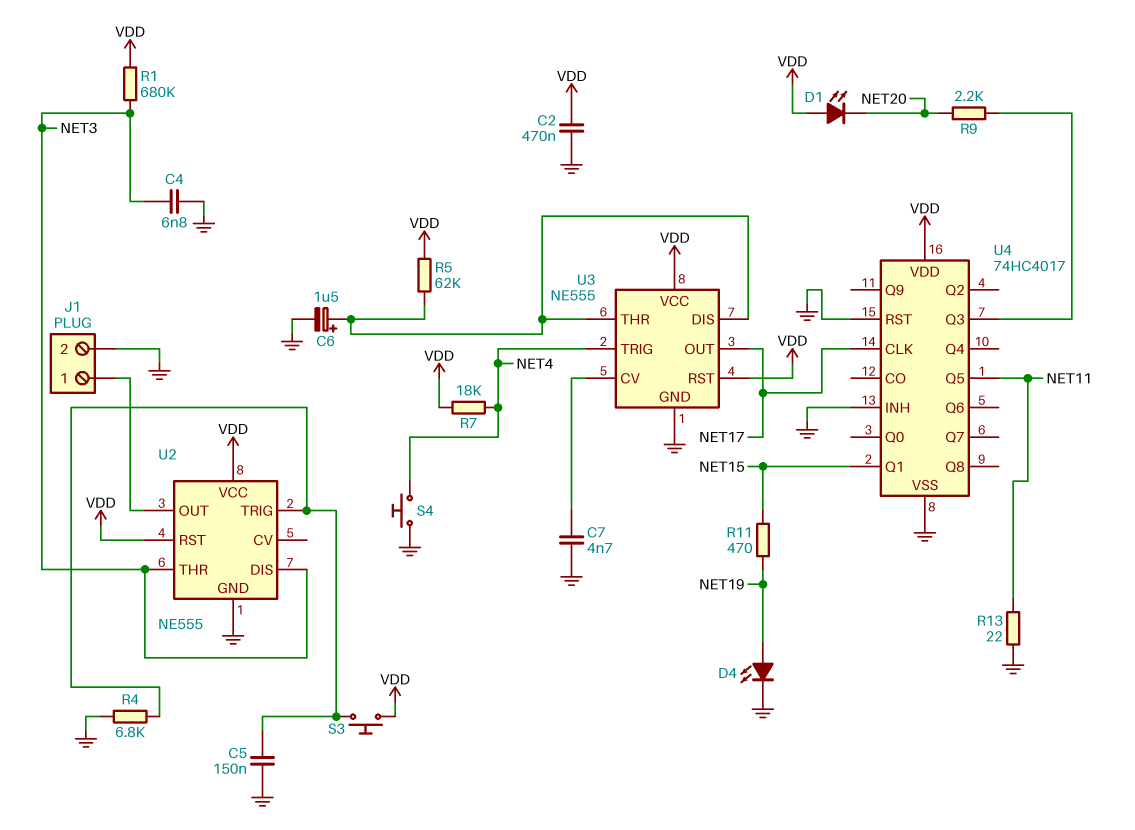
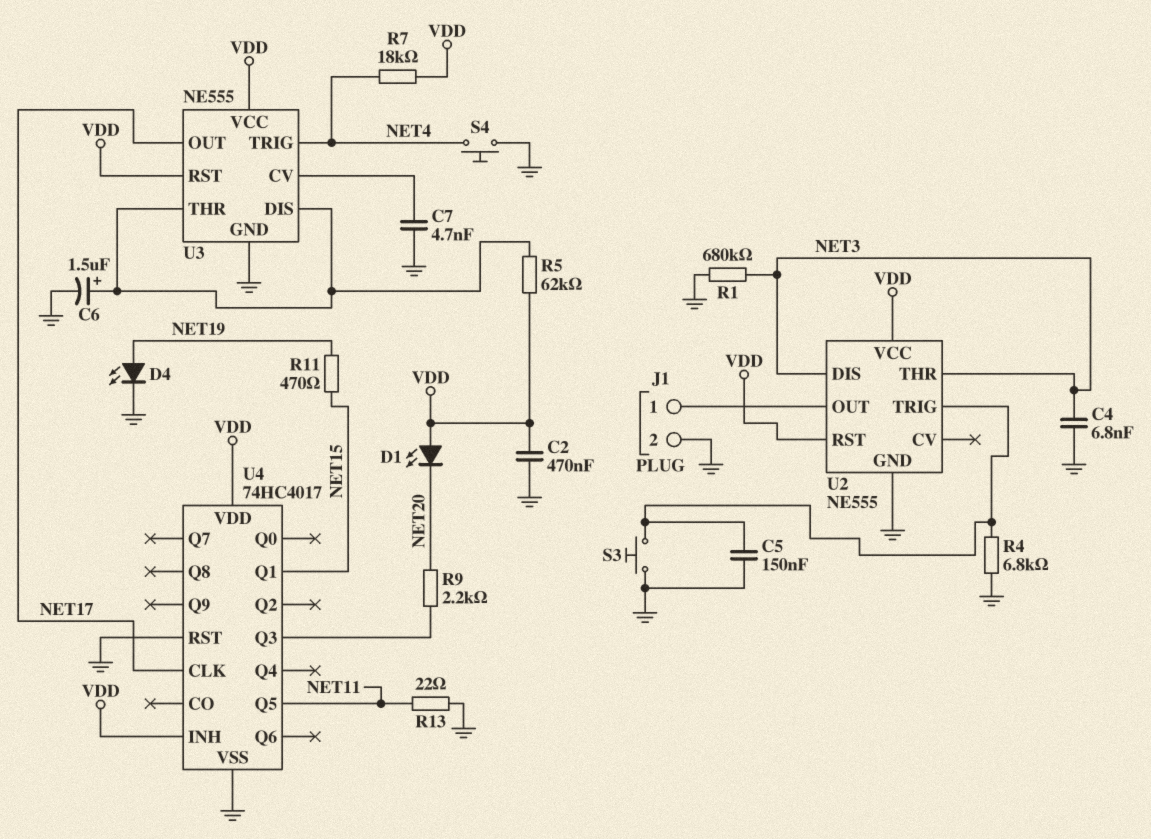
R1: 680k (NET3, VDD) -> 680k (GND, NET3)
S3: button (U2/TRIG, VDD) -> button (GND, U2/TRIG)
U4 pin INH: GND -> VDD

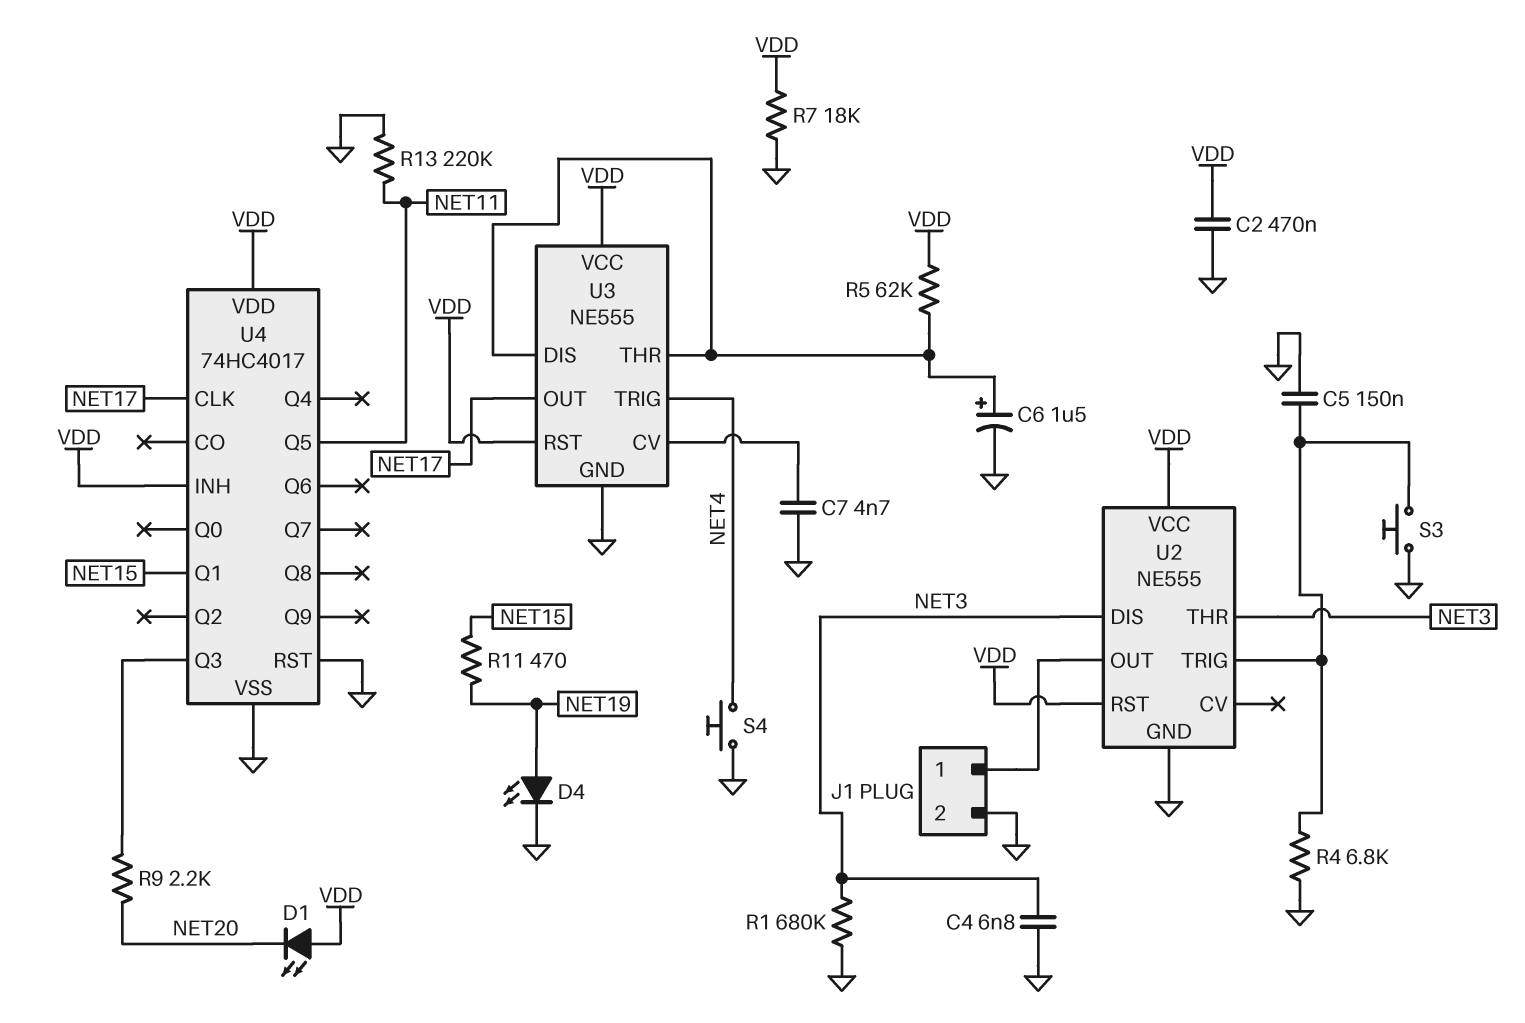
R7: 18k (NET4, VDD) -> 18k (GND, VDD)
R13: 22 (GND, NET11) -> 220k (GND, NET11)

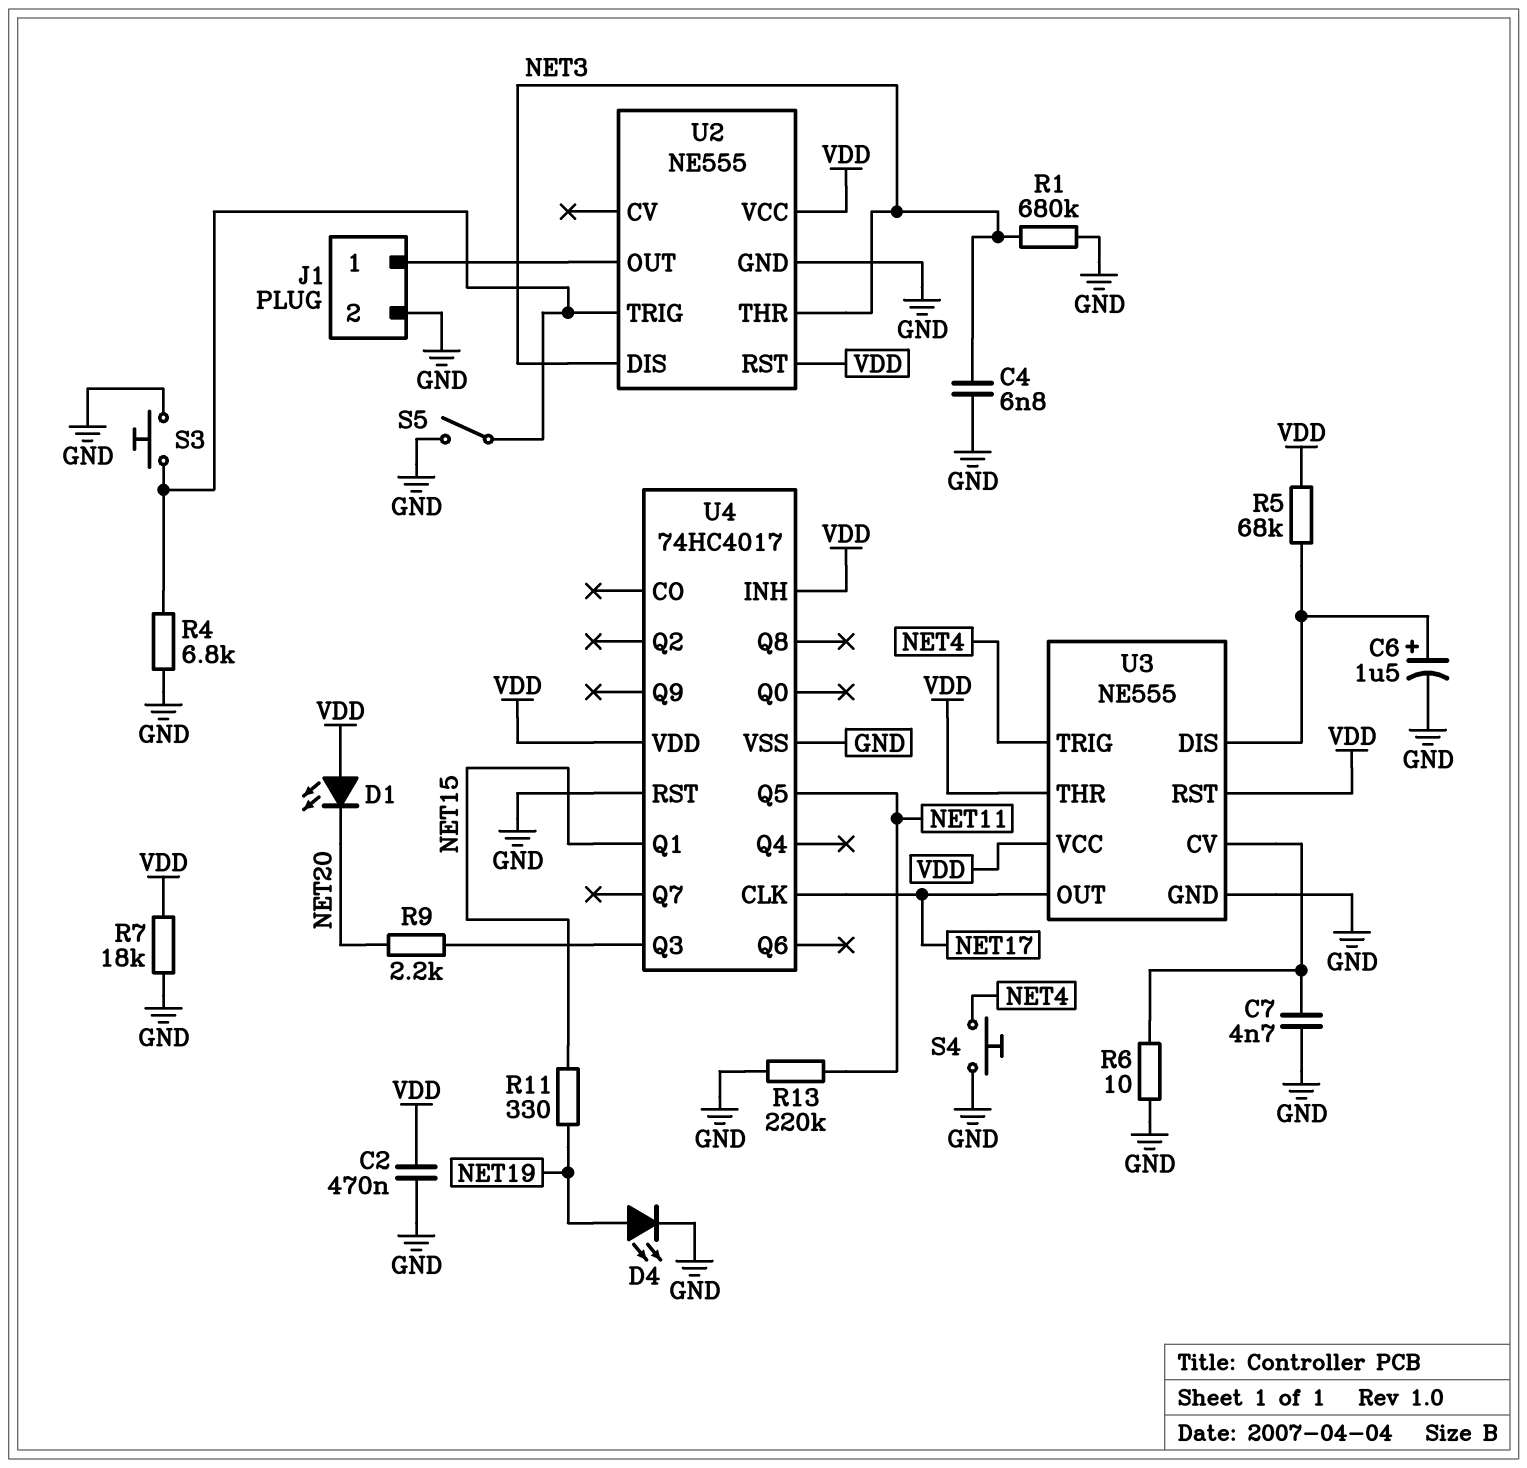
C5: 150nF (GND, U2/TRIG) -> none
R5: 62k (U3/DIS, VDD) -> 68k (U3/DIS, VDD)
R6: none -> 10 (GND, U3/CV)
R11: 470 (NET15, NET19) -> 330 (NET15, NET19)
S5: none -> switch (GND, U2/TRIG)
U3 pin THR: U3/DIS -> VDD

